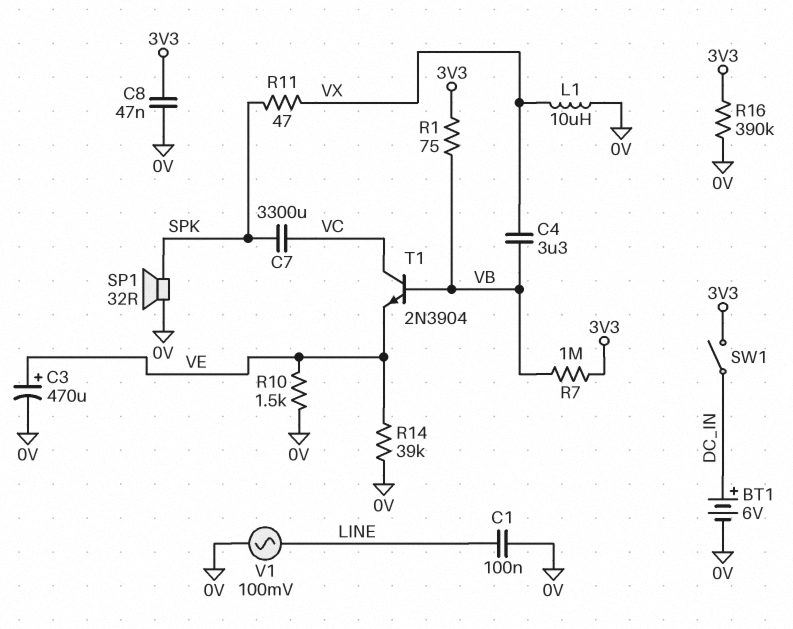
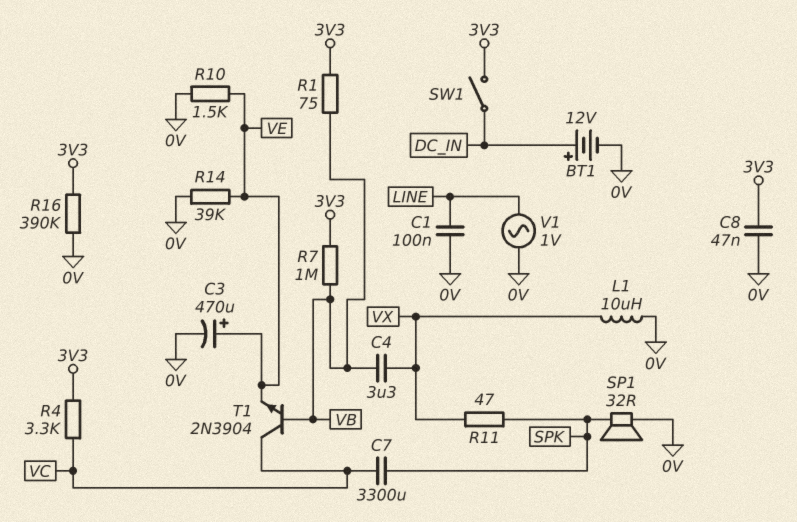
BT1: 6V (plus DC_IN, minus 0V) -> 12V (plus DC_IN, minus 0V)
R4: none -> 3.3k (3V3, VC)
V1: AC 100mV (0V, LINE) -> AC 1V (0V, LINE)

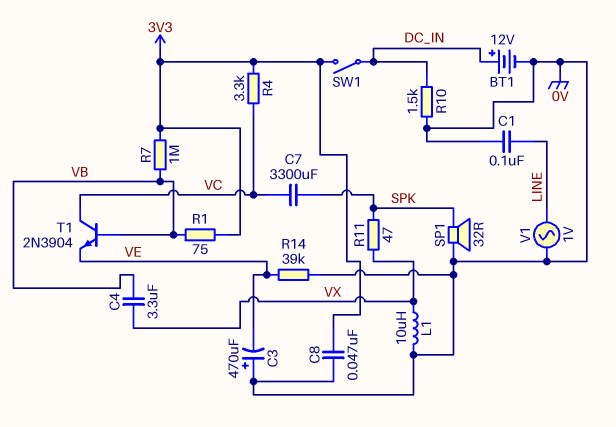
C3: 470uF (plus VE, minus 0V) -> 470uF (plus 0V, minus VE)
R10: 1.5k (0V, VE) -> 1.5k (0V, DC_IN)
R16: 390k (0V, 3V3) -> none

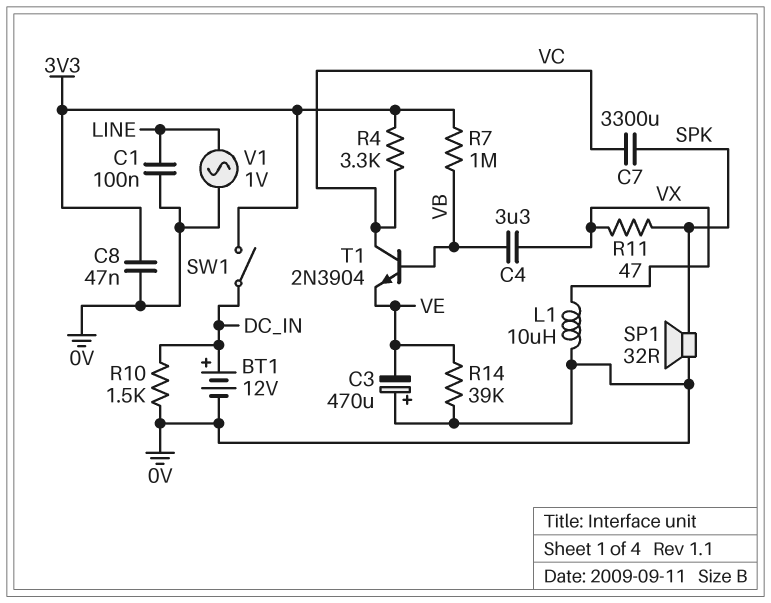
R1: 75 (3V3, VB) -> none

